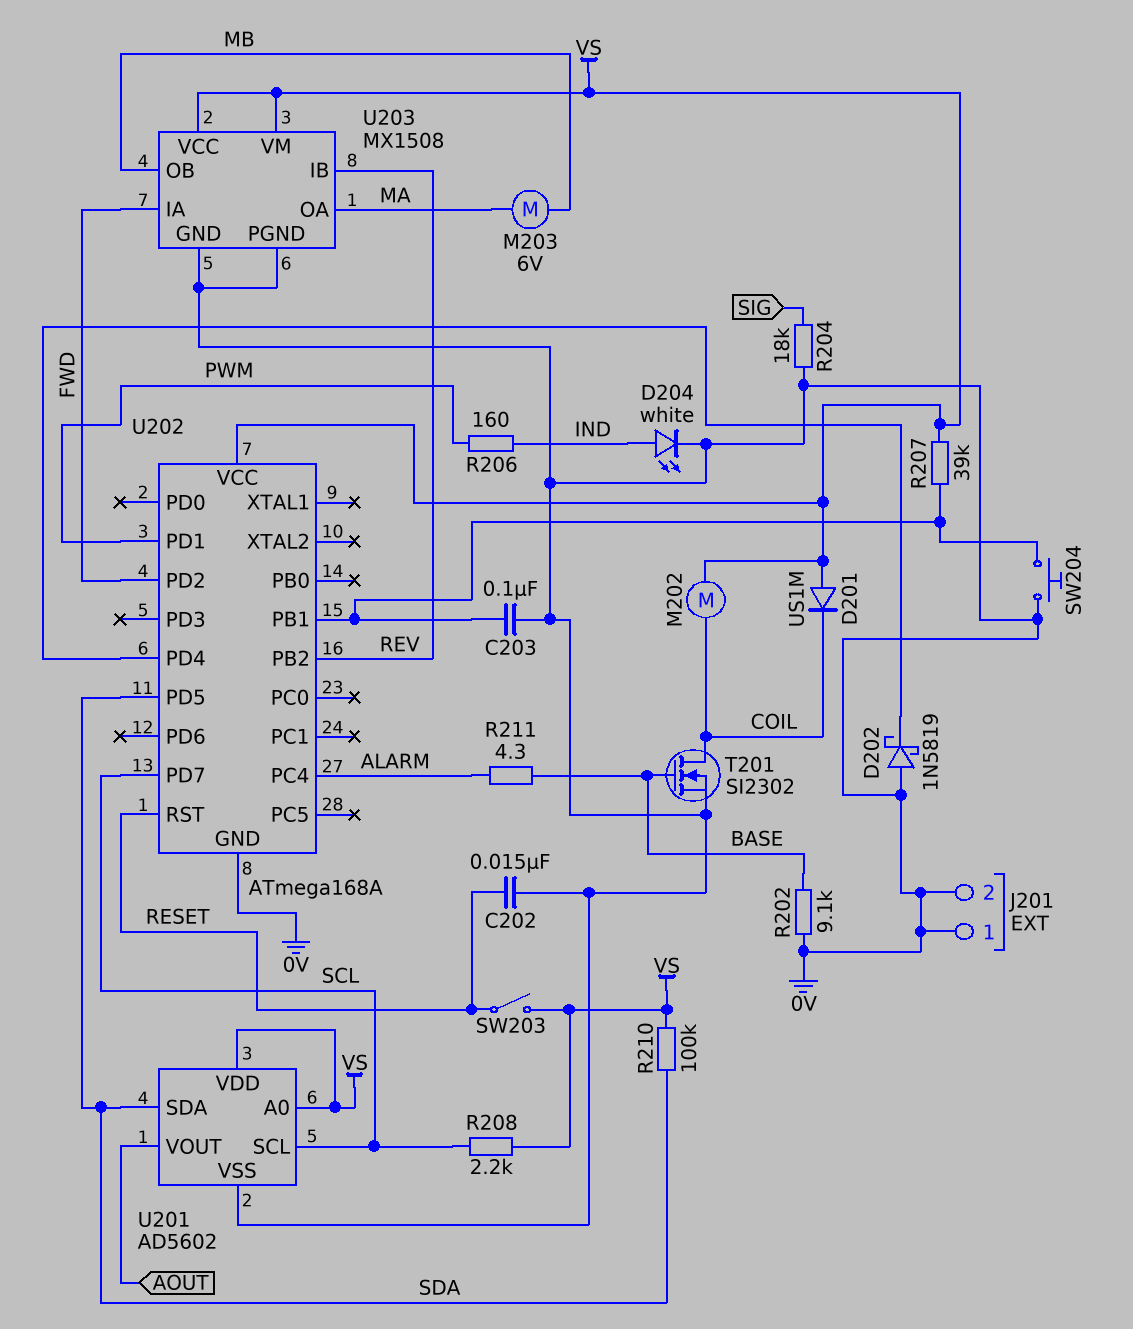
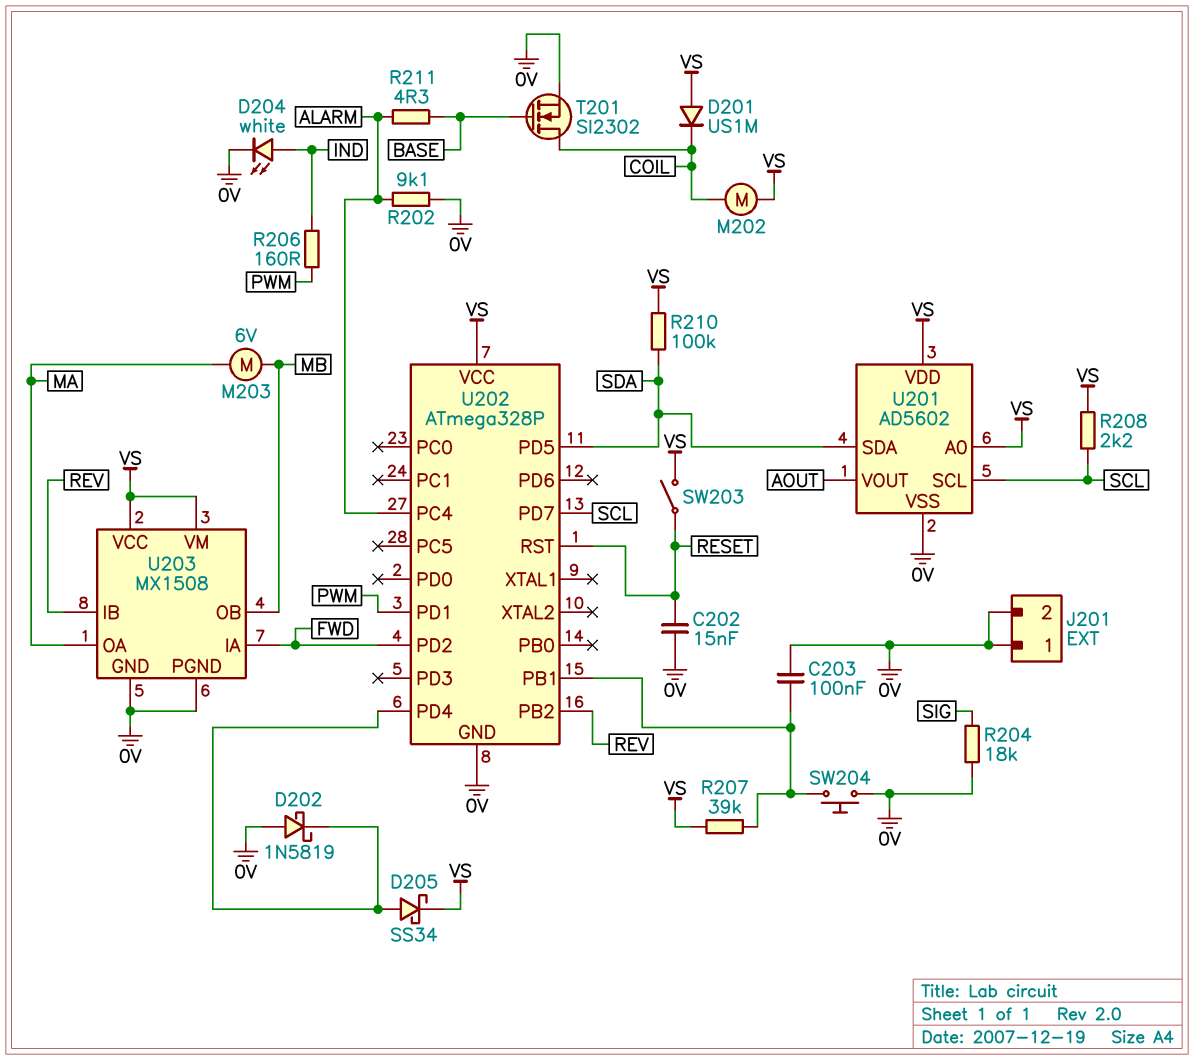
D205: none -> schottky SS34 (A U202/PD4, K VS)
R202: 9.1k (0V, BASE) -> 9.1k (0V, ALARM)
U202: ATmega168A -> ATmega328P

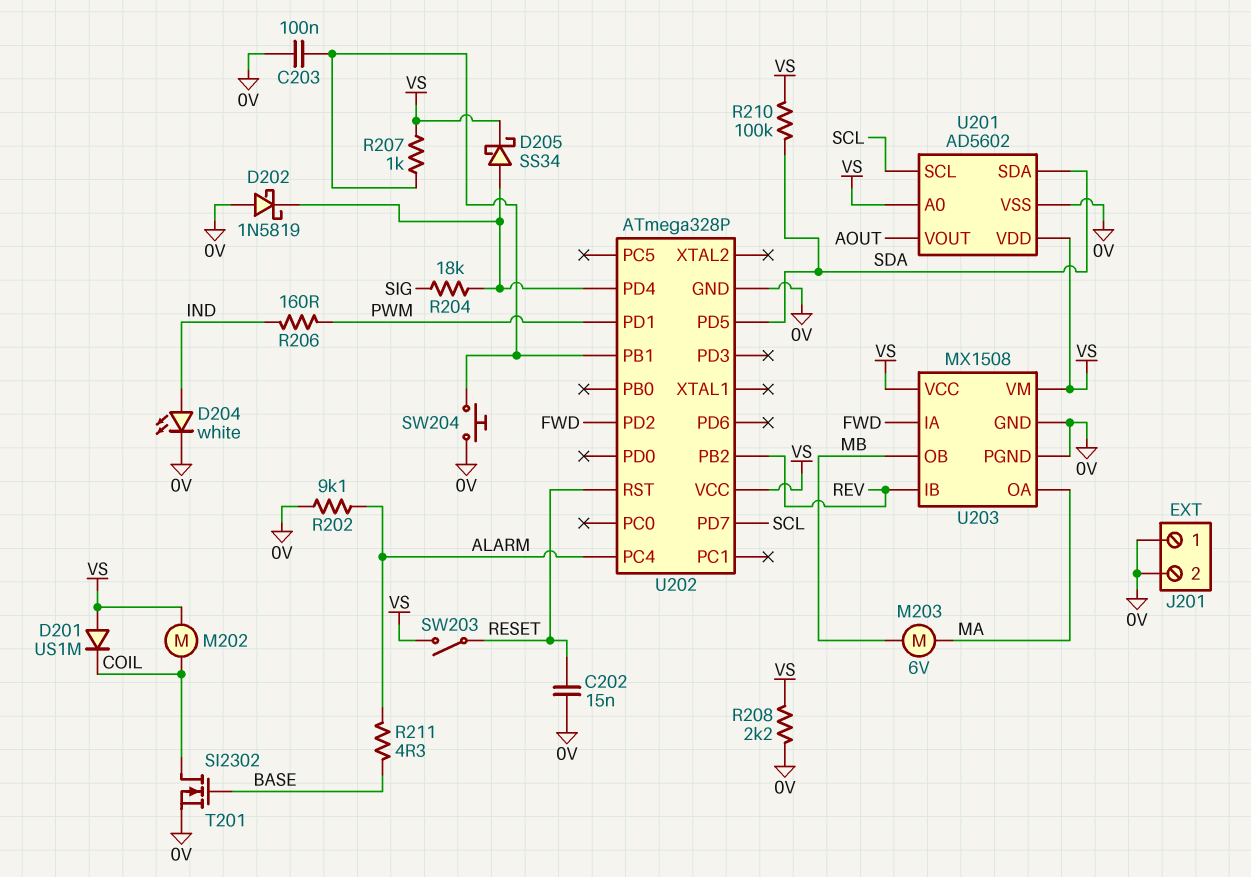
R204: 18k (0V, SIG) -> 18k (SIG, U202/PD4)
R207: 39k (U202/PB1, VS) -> 1k (U202/PB1, VS)
R208: 2.2k (SCL, VS) -> 2.2k (0V, VS)

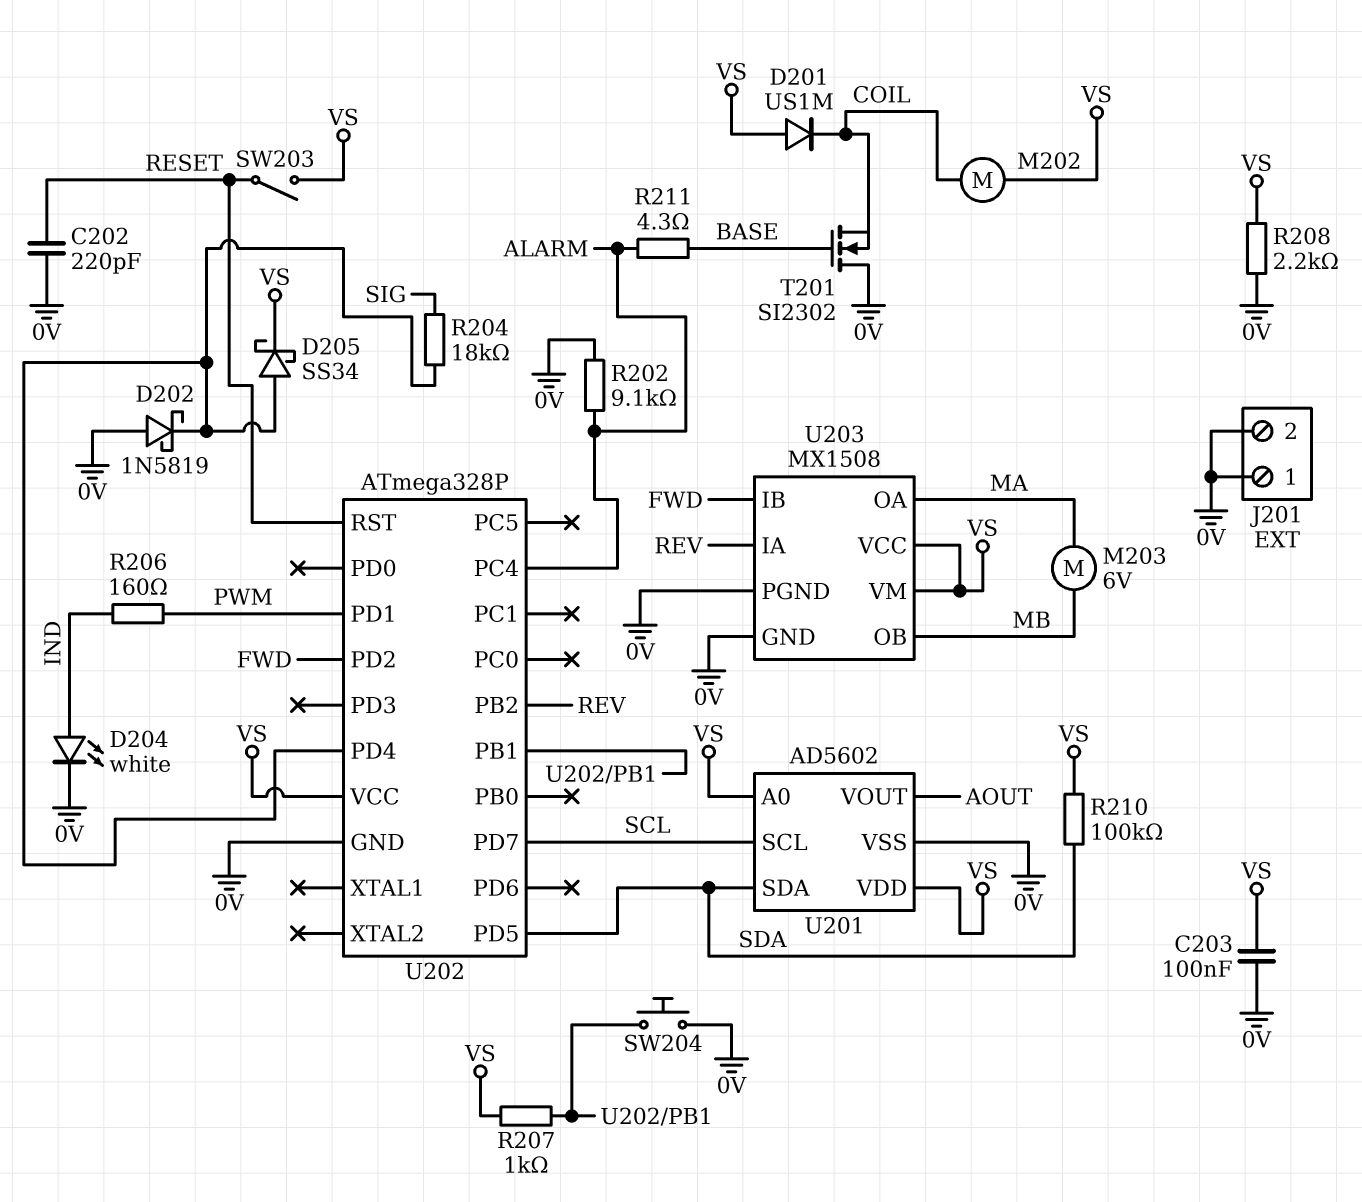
C202: 15nF (0V, RESET) -> 220pF (0V, RESET)
C203: 100nF (0V, U202/PB1) -> 100nF (0V, VS)
T201: NMOS SI2302 (G BASE, D COIL, S 0V) -> NMOS SI2302 (G BASE, D 0V, S COIL)
U203 pin IA: FWD -> REV
U203 pin IB: REV -> FWD

